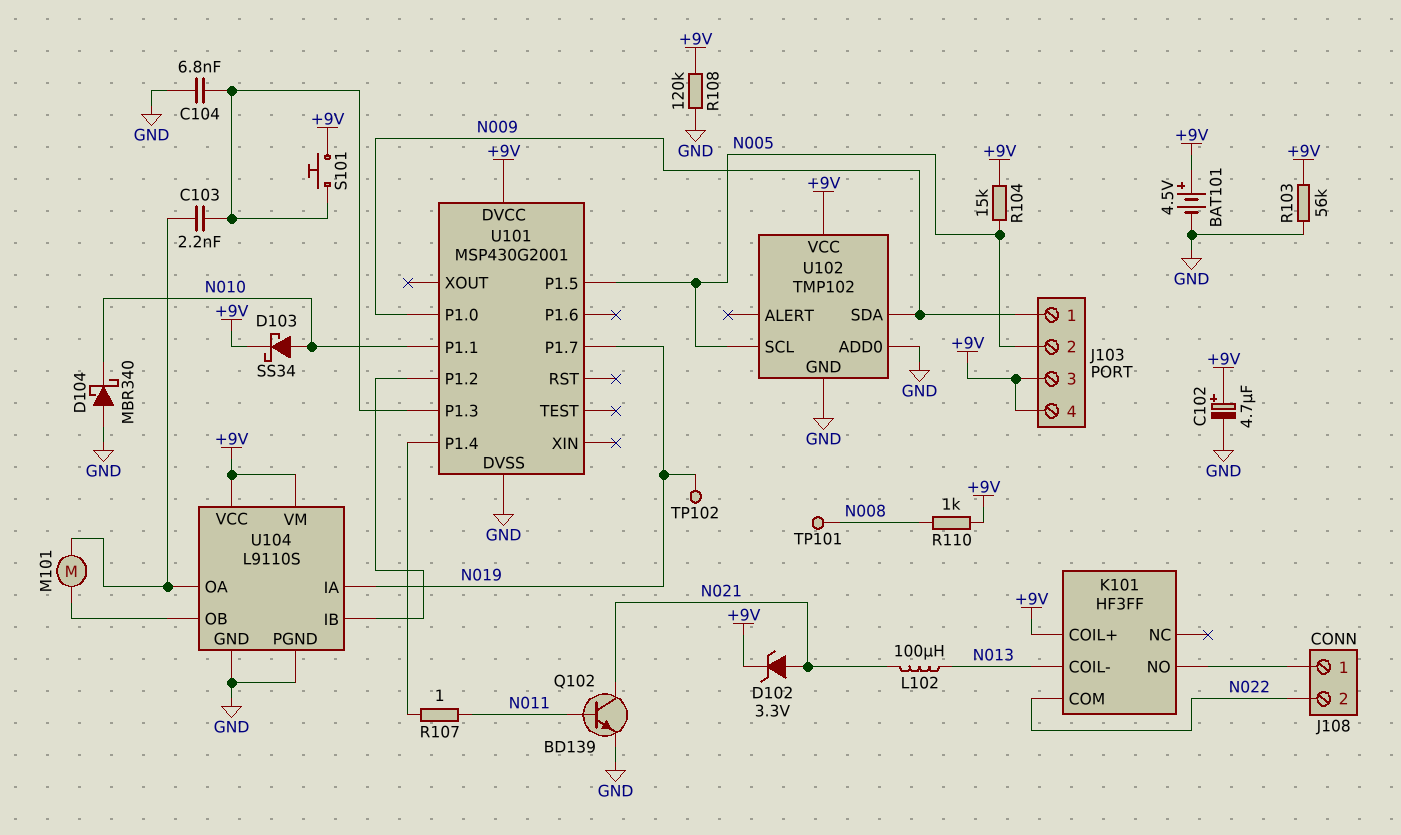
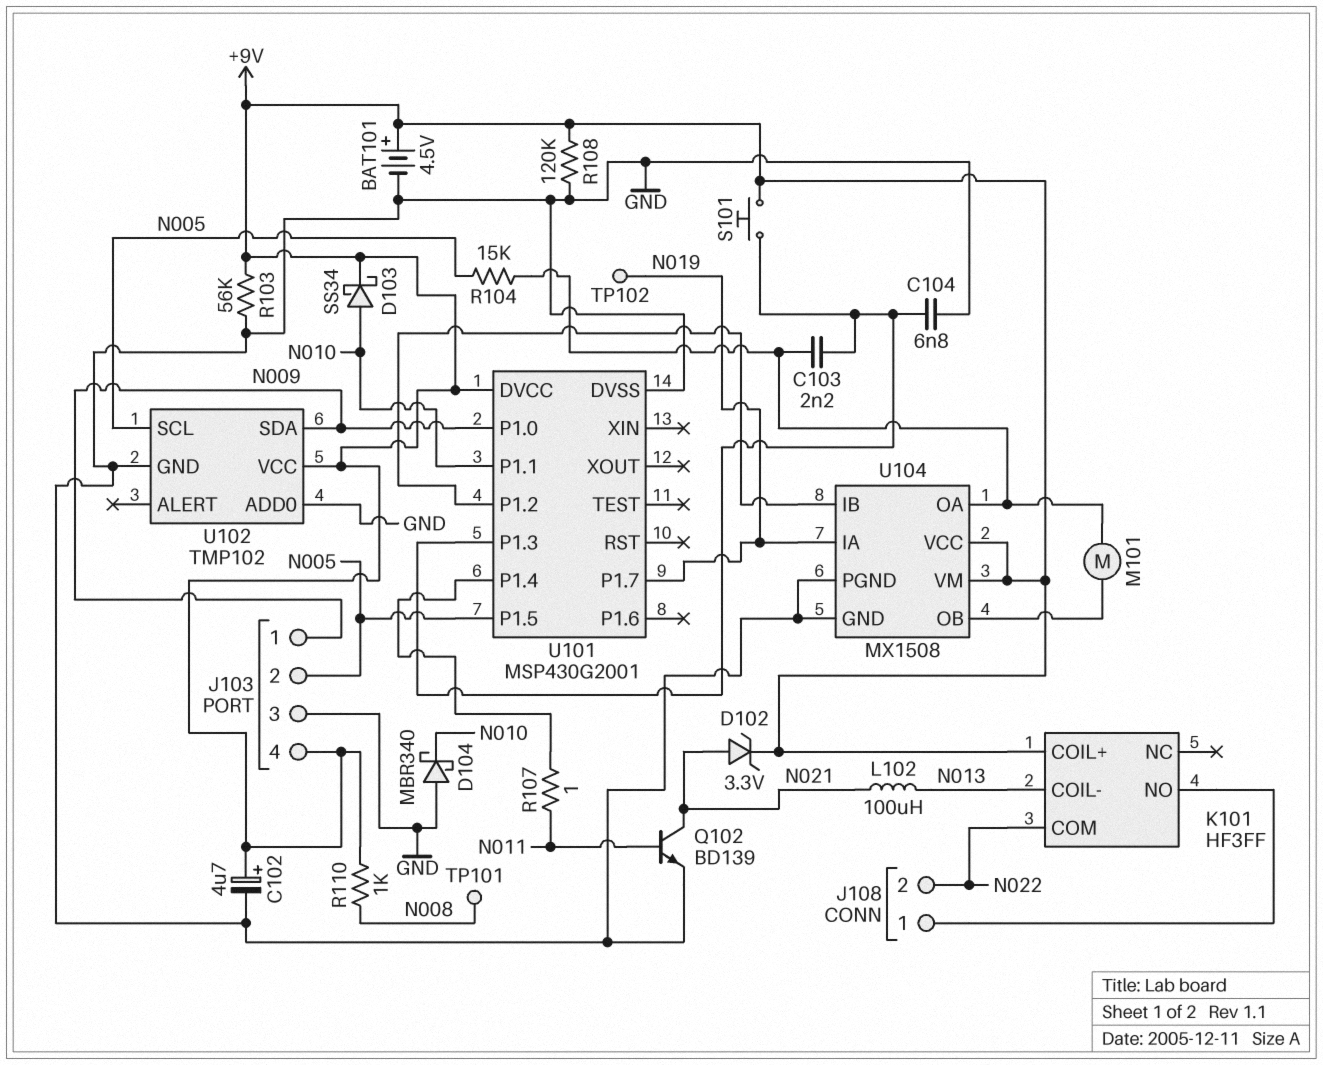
J103 pin 3: +9V -> GND
R104: 15k (+9V, N005) -> 15k (N005, U104/OA)
U104: L9110S -> MX1508

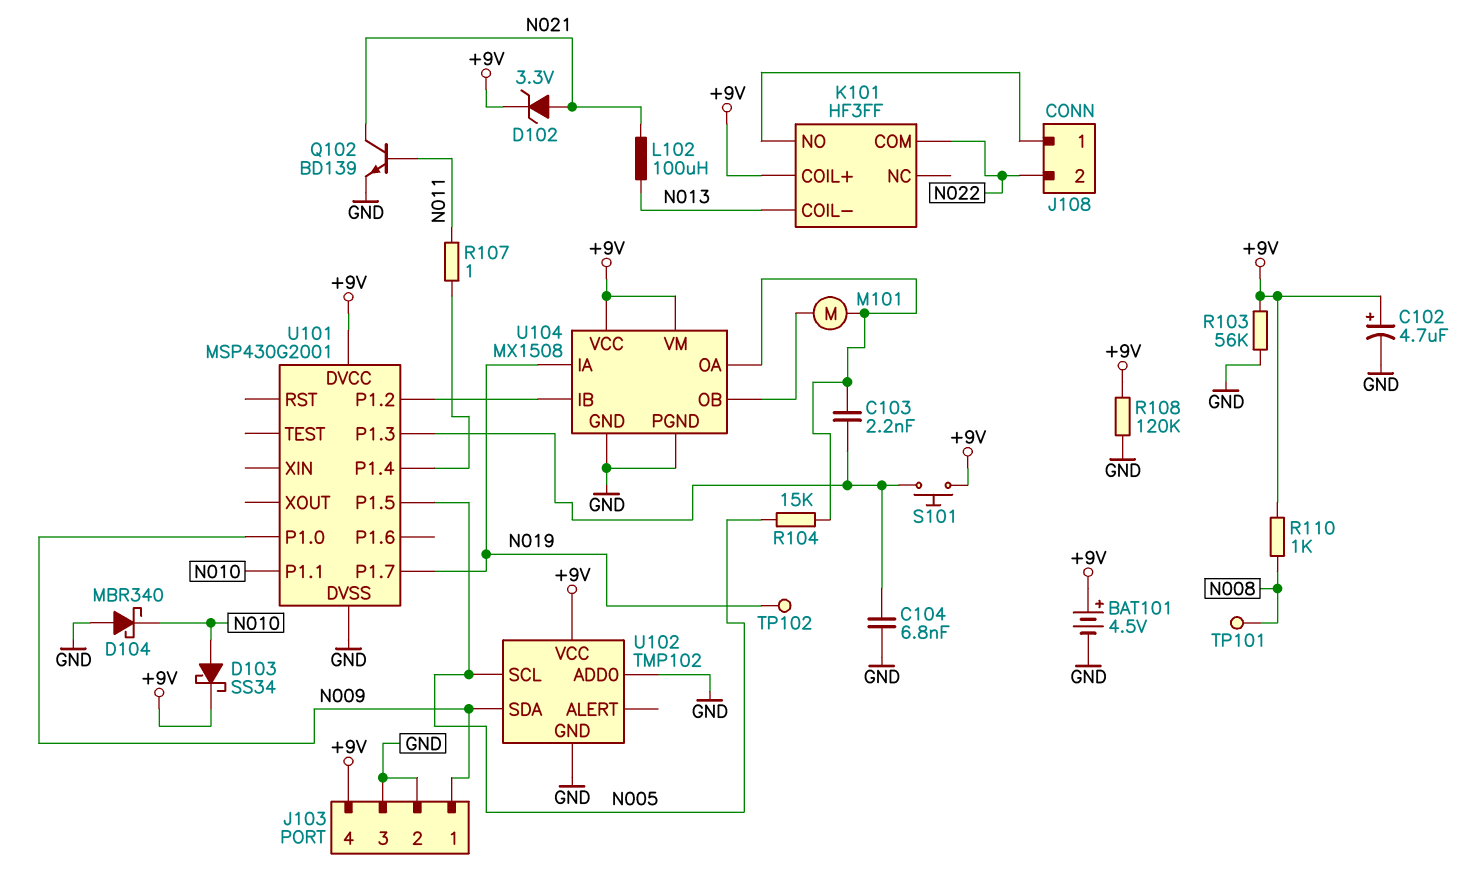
J103 pin 2: N005 -> GND

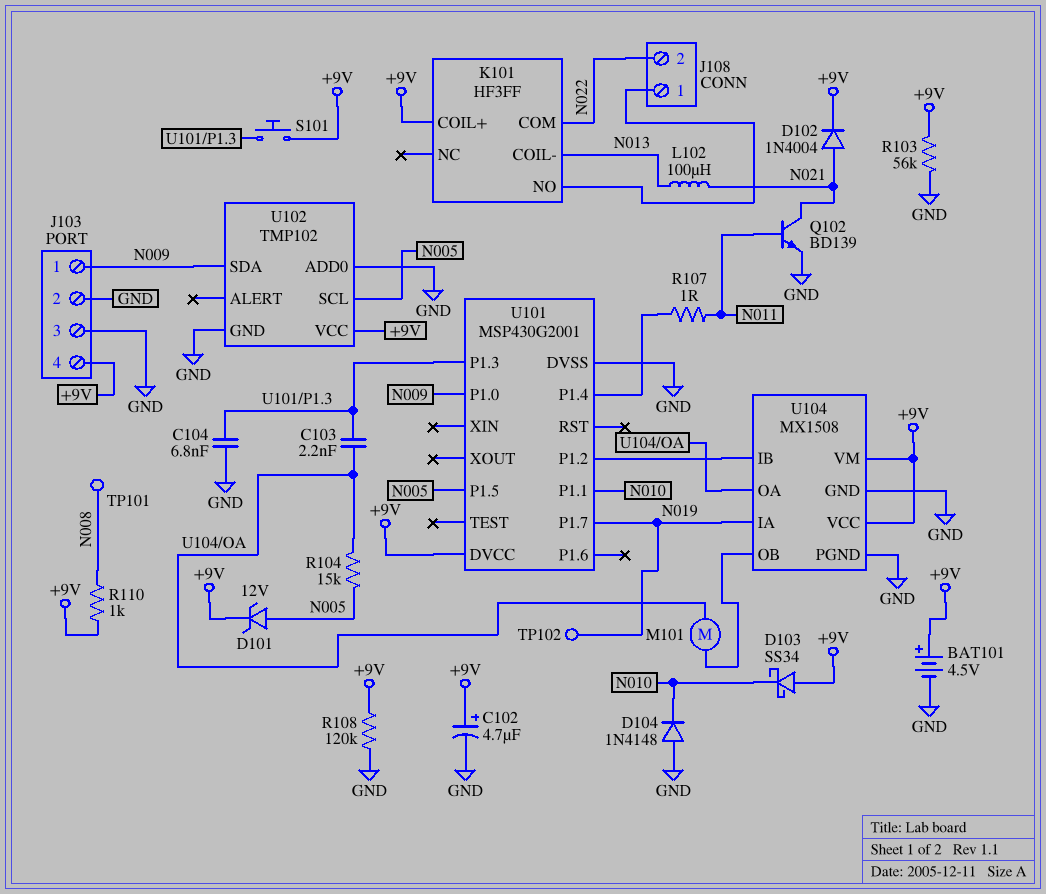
D101: none -> zener 12V (A N005, K +9V)
D102: zener 3.3V (A N021, K +9V) -> diode 1N4004 (A N021, K +9V)
D103: schottky SS34 (A N010, K +9V) -> schottky SS34 (A +9V, K N010)
D104: schottky MBR340 (A GND, K N010) -> diode 1N4148 (A GND, K N010)

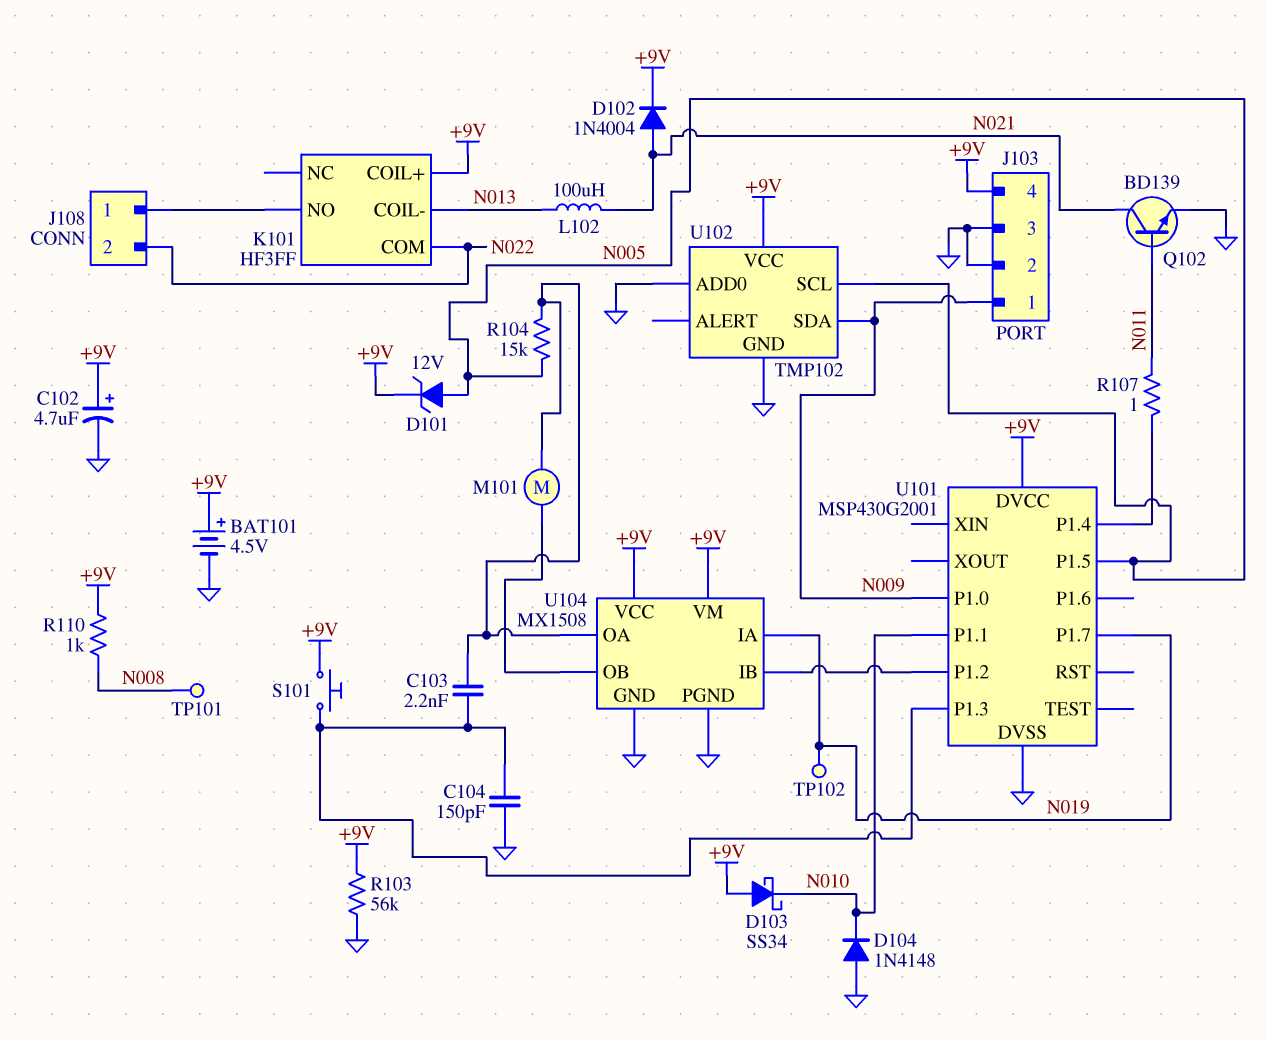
C104: 6.8nF (GND, U101/P1.3) -> 150pF (GND, U101/P1.3)
R108: 120k (+9V, GND) -> none

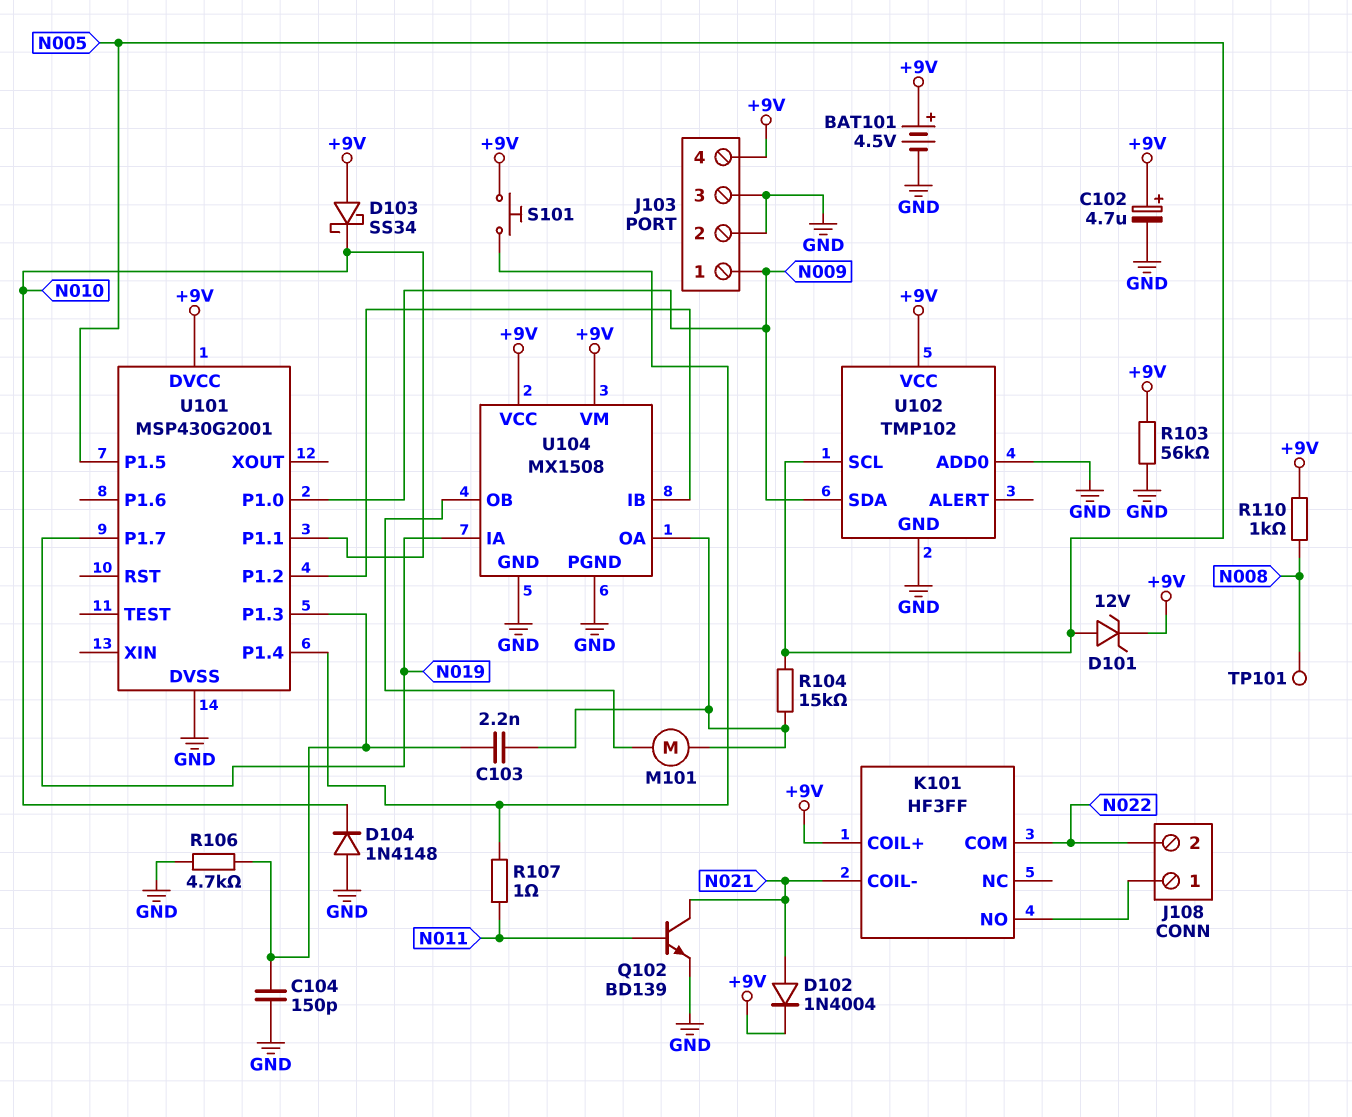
K101 pin COIL-: N013 -> N021
L102: 100uH (N013, N021) -> none
R106: none -> 4.7k (GND, U101/P1.3)
S101: button (+9V, U101/P1.3) -> button (+9V, U101/P1.4)
TP102: test point (N019) -> none

